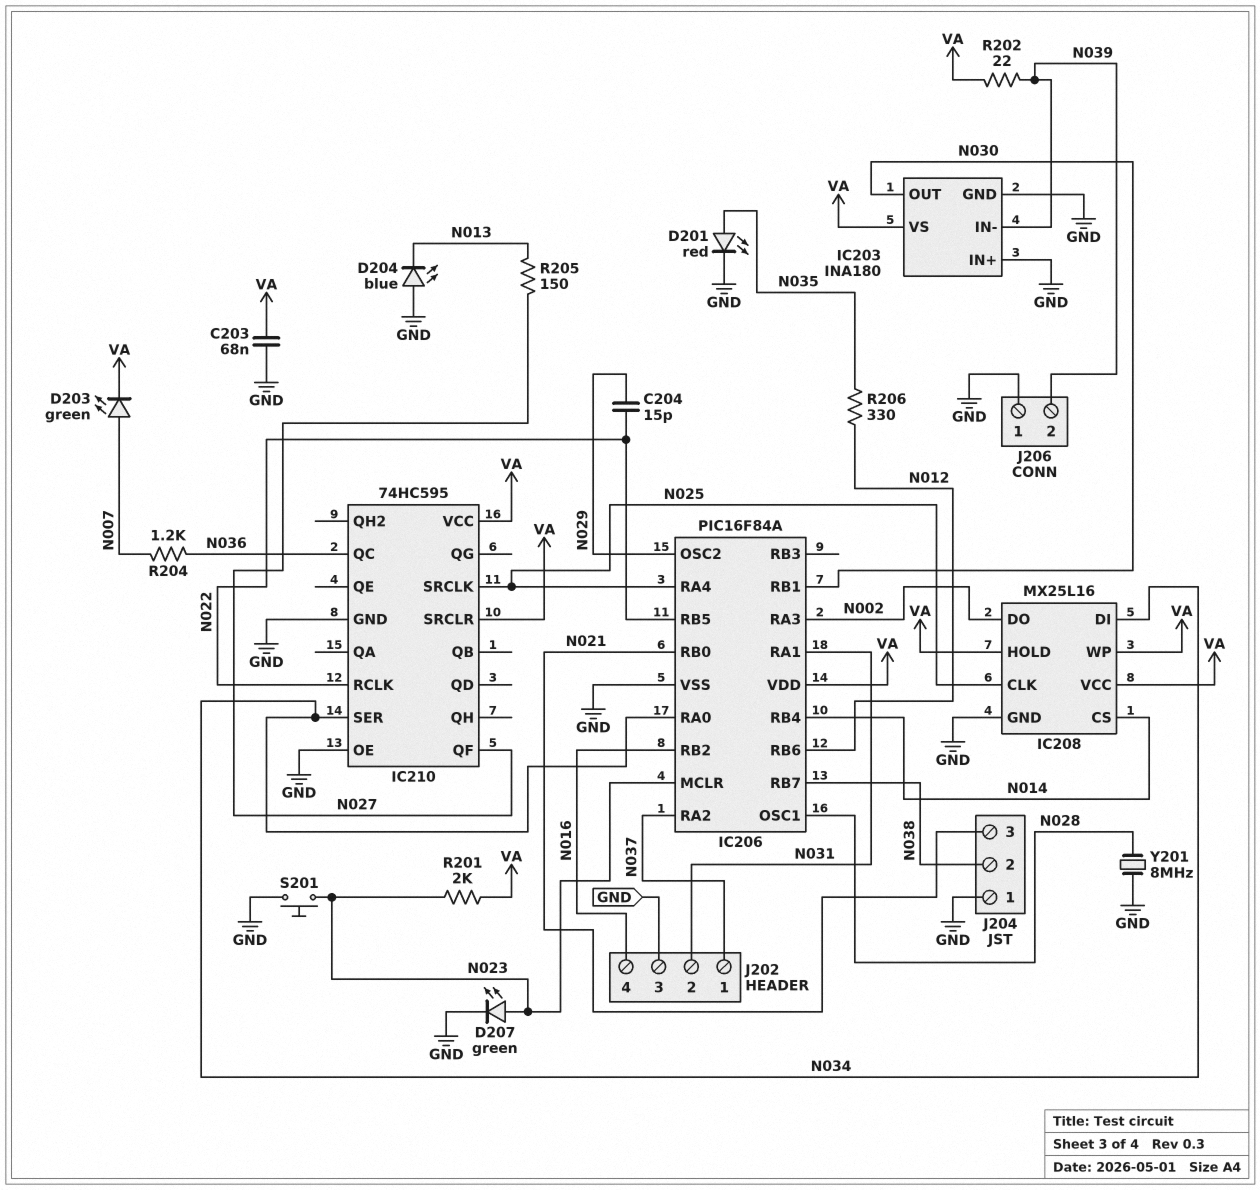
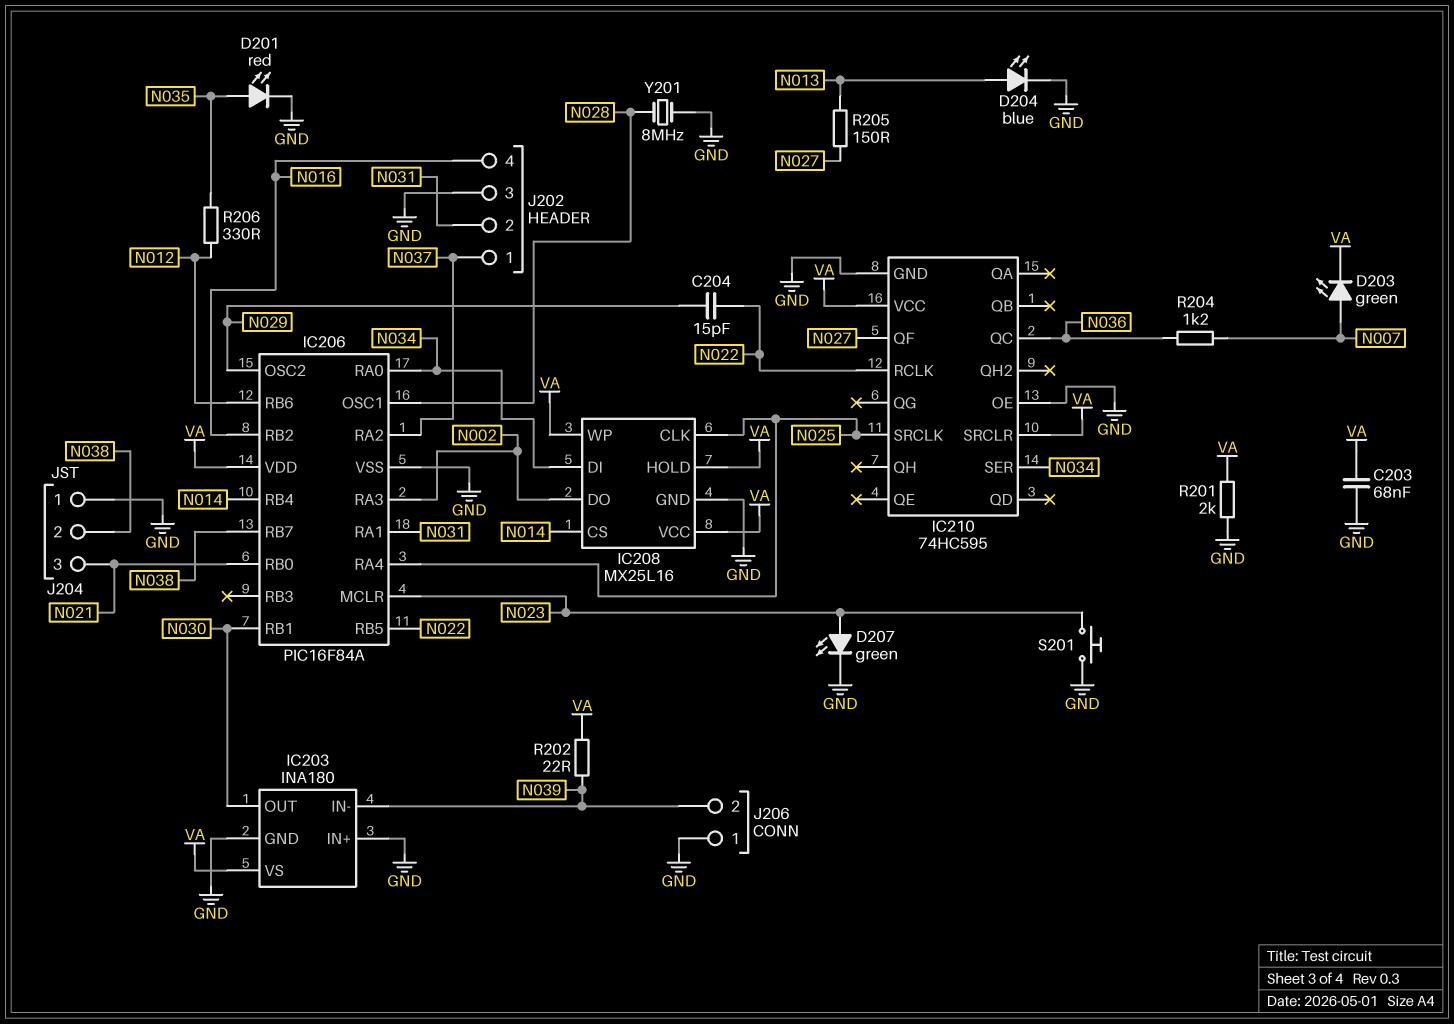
D204: LED blue (A GND, K N013) -> LED blue (A N013, K GND)
R201: 2k (N023, VA) -> 2k (GND, VA)

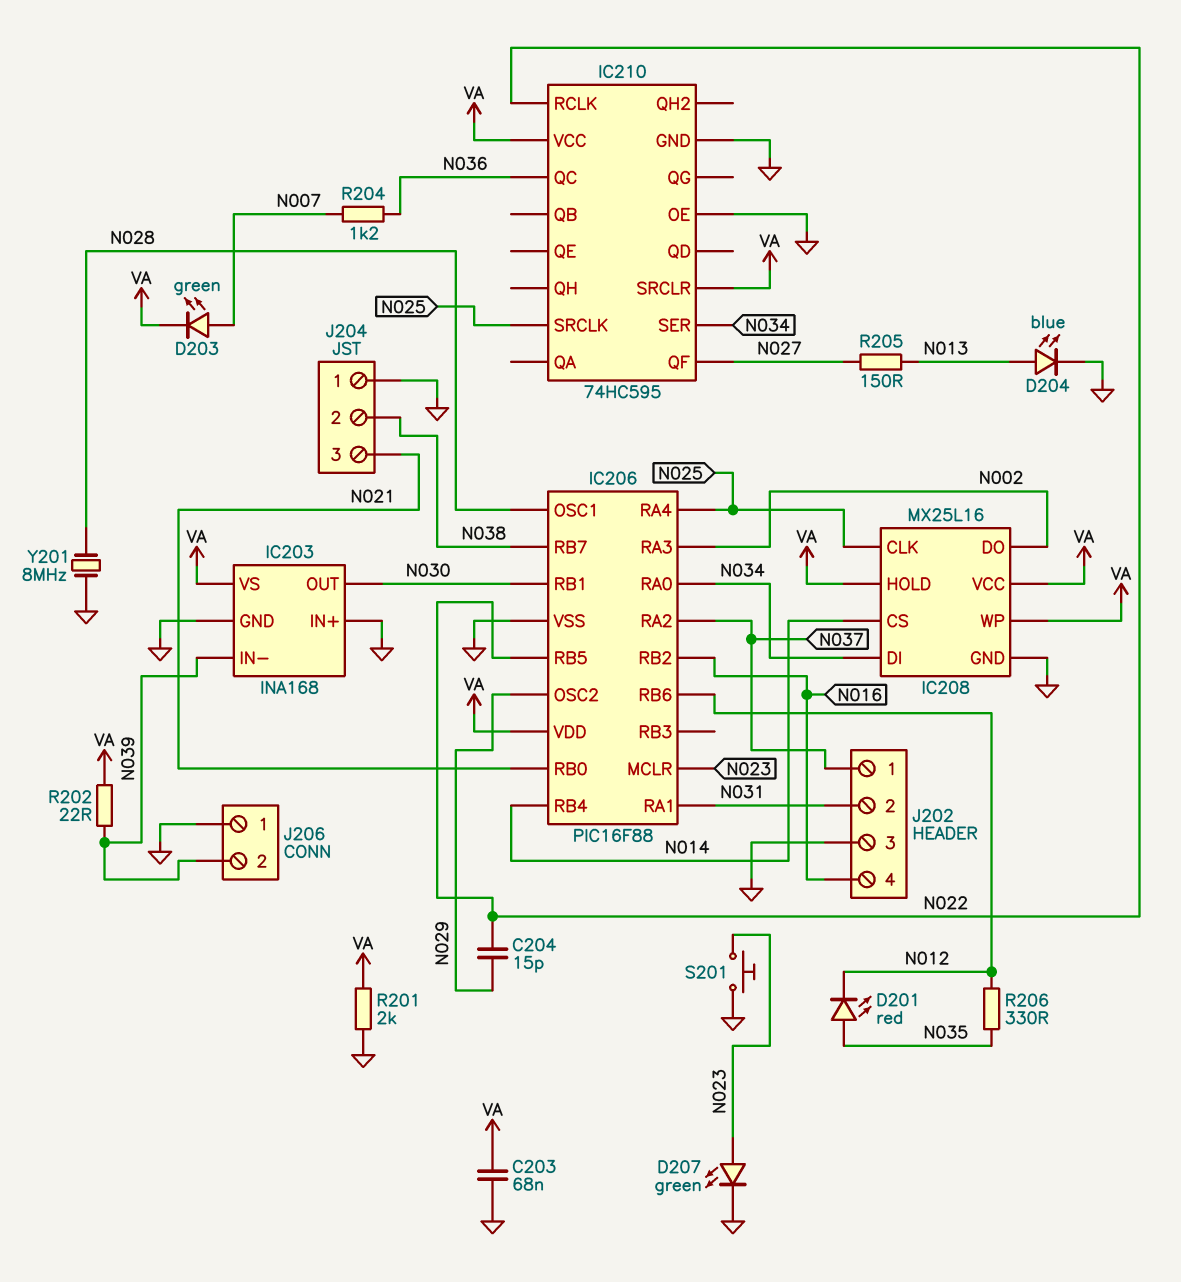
D201: LED red (A N035, K GND) -> LED red (A N035, K N012)
IC203: INA180 -> INA168
IC206: PIC16F84A -> PIC16F88

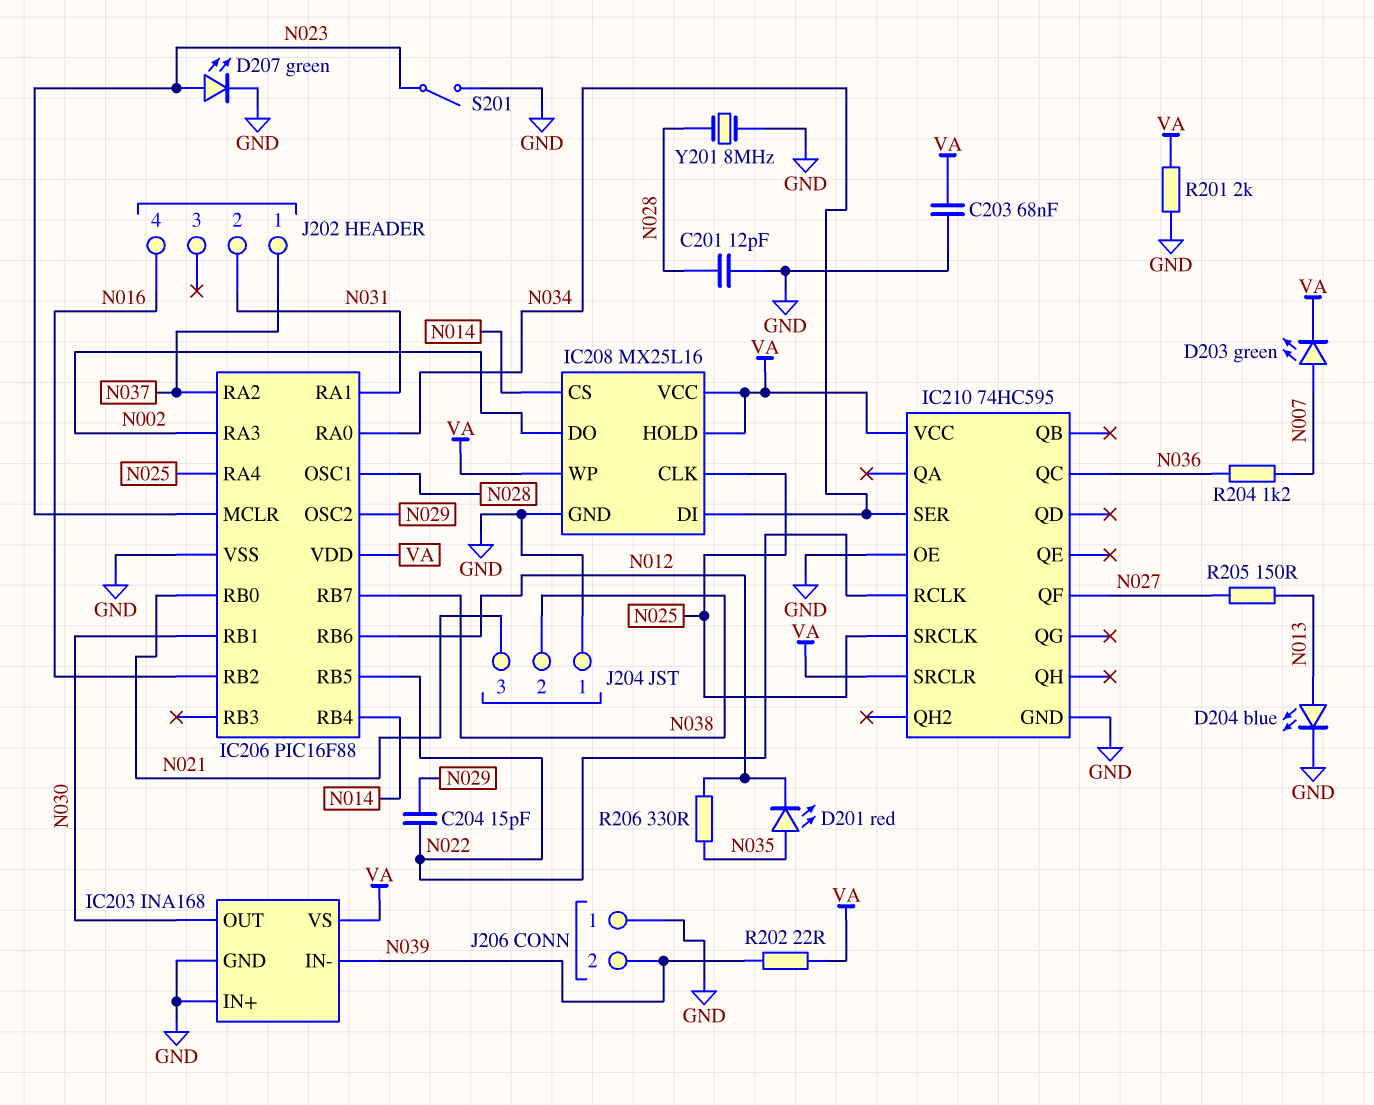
C201: none -> 12pF (GND, N028)
J202 pin 3: GND -> none
S201: button (GND, N023) -> switch (GND, N023)

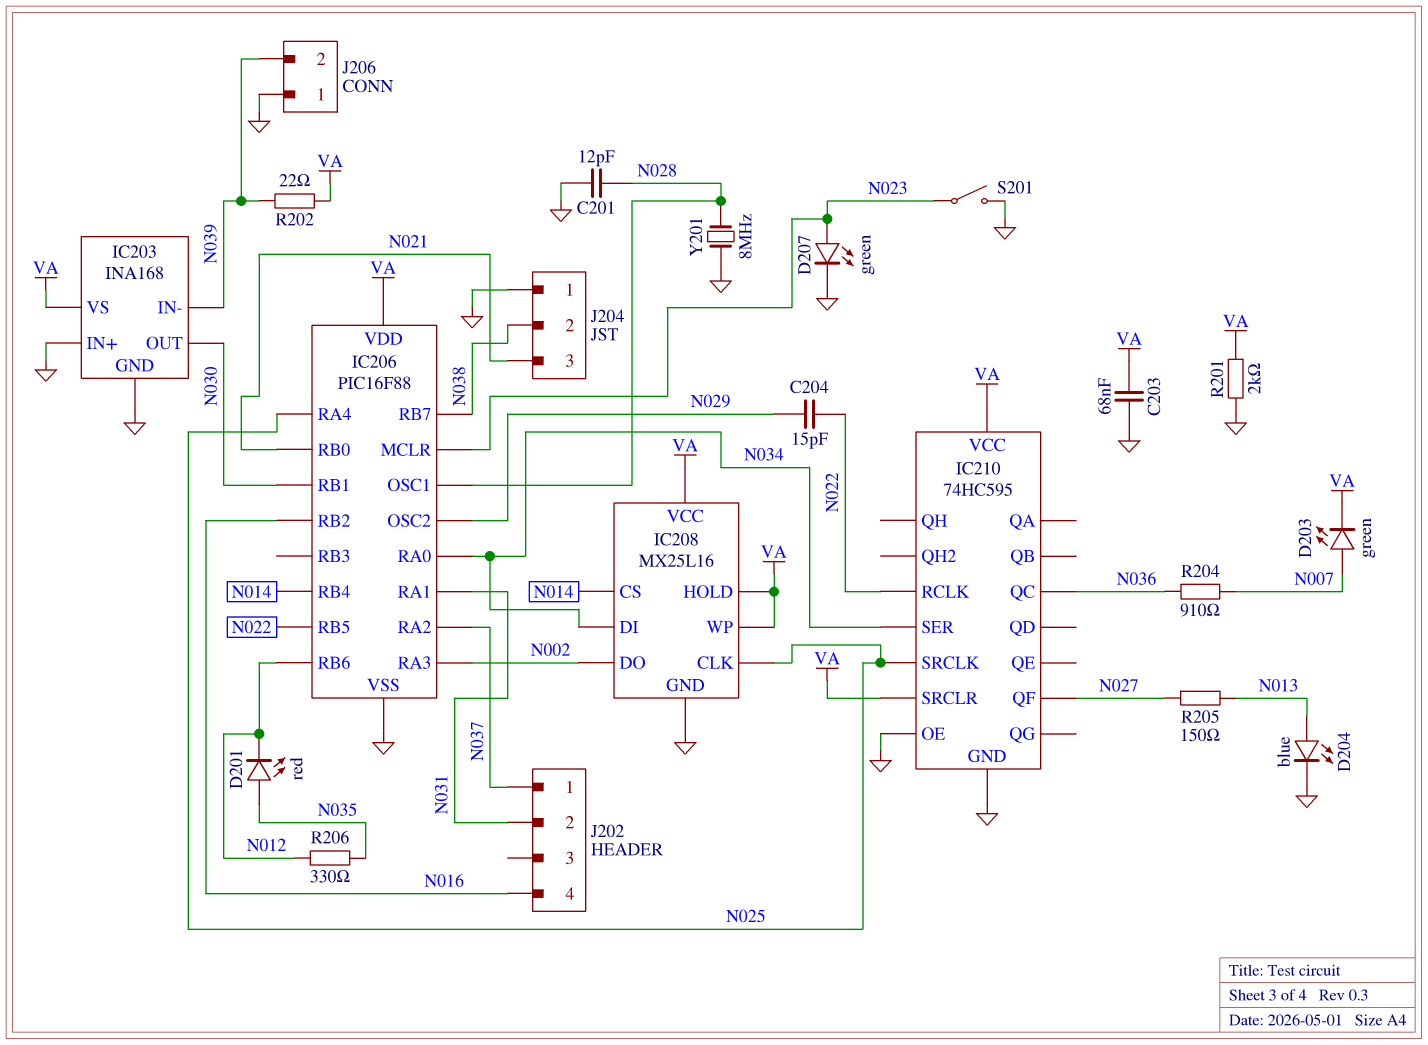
R204: 1.2k (N007, N036) -> 910 (N007, N036)

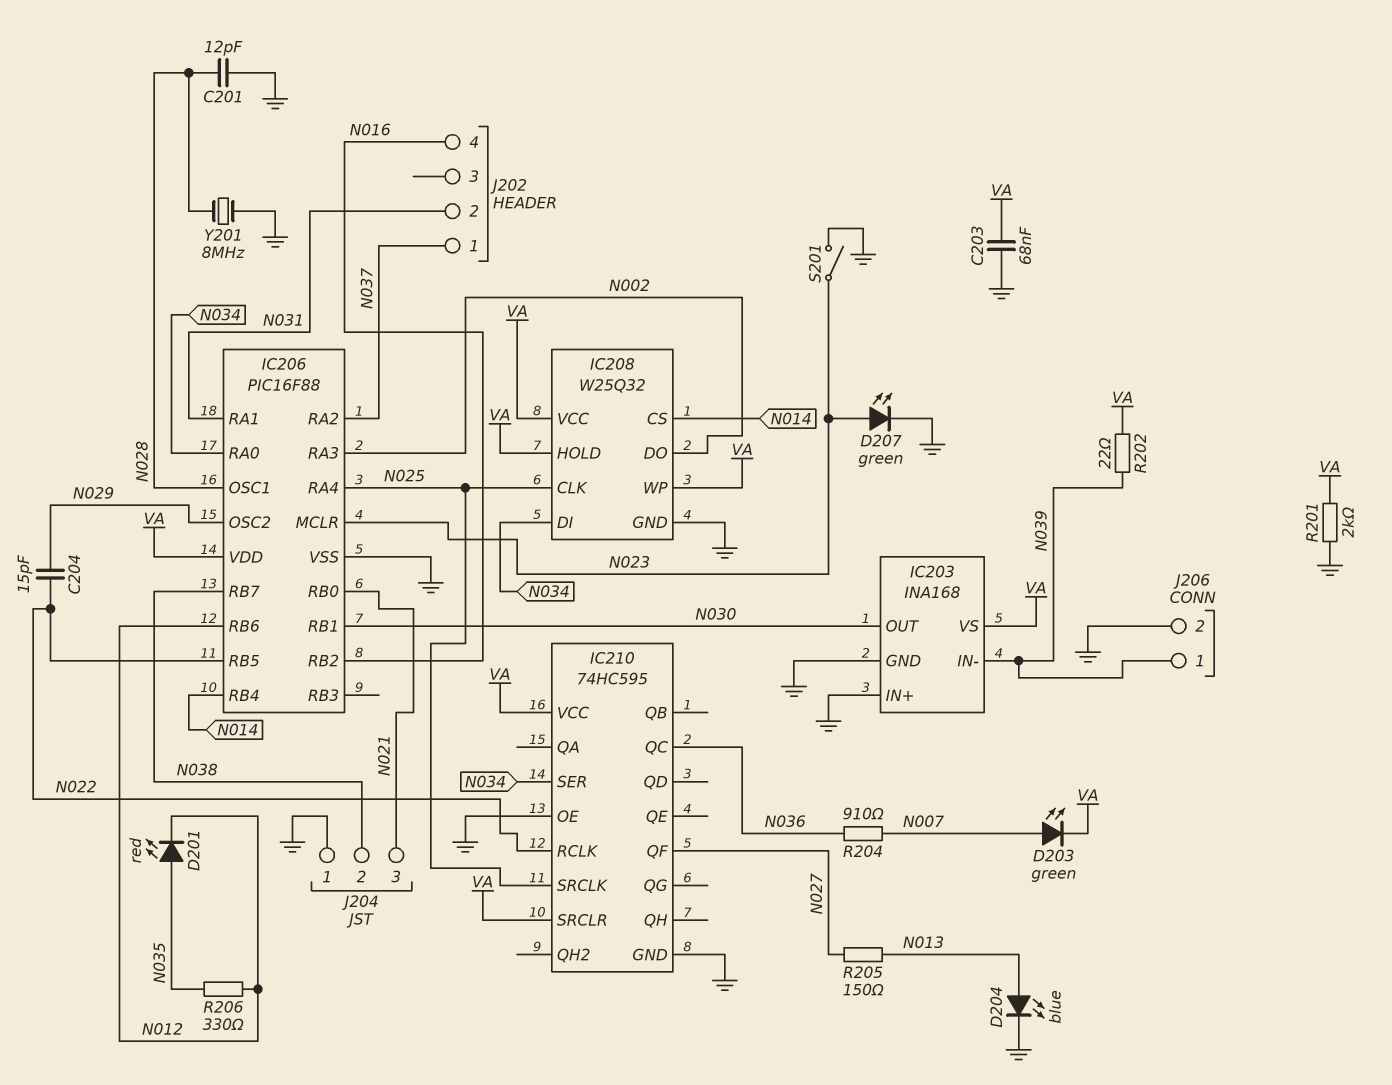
IC208: MX25L16 -> W25Q32
J206 pin 1: GND -> N039
J206 pin 2: N039 -> GND

